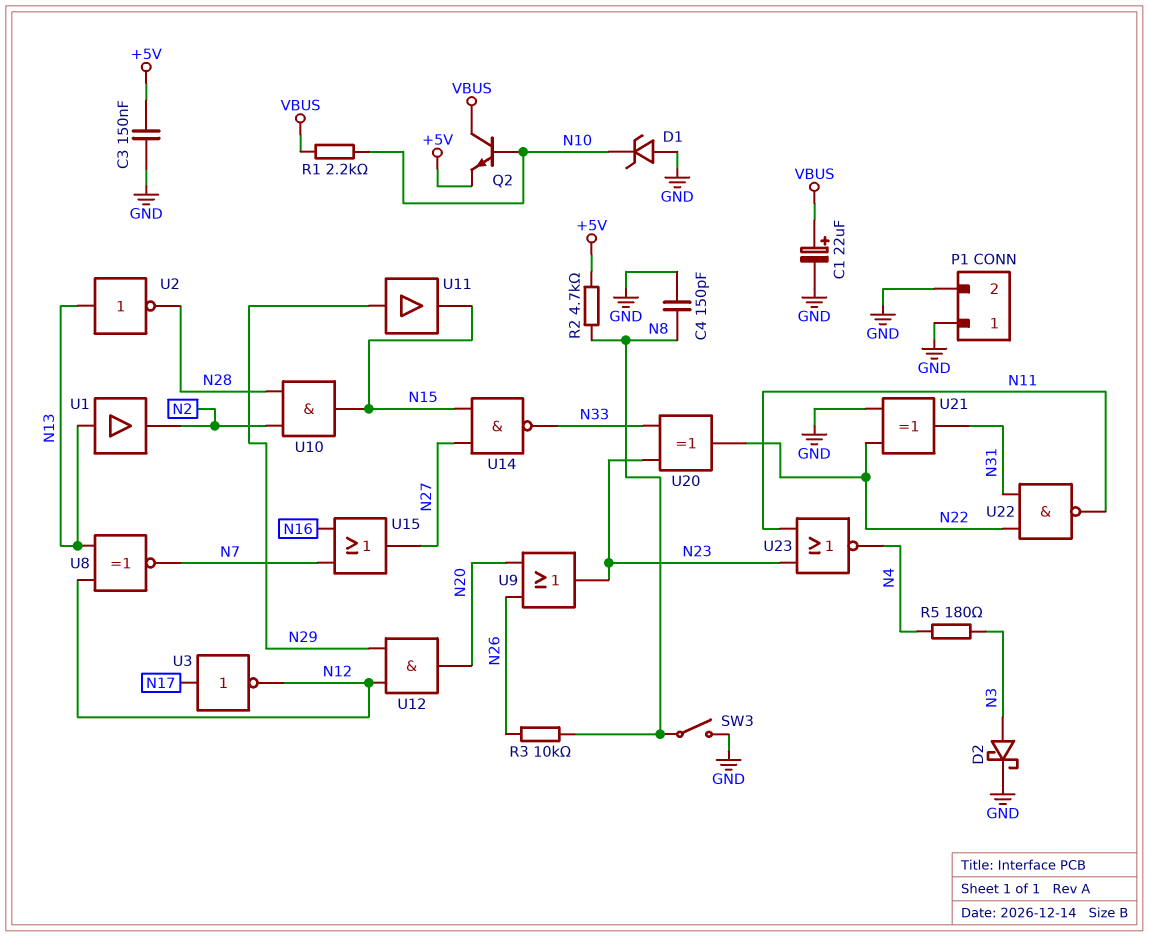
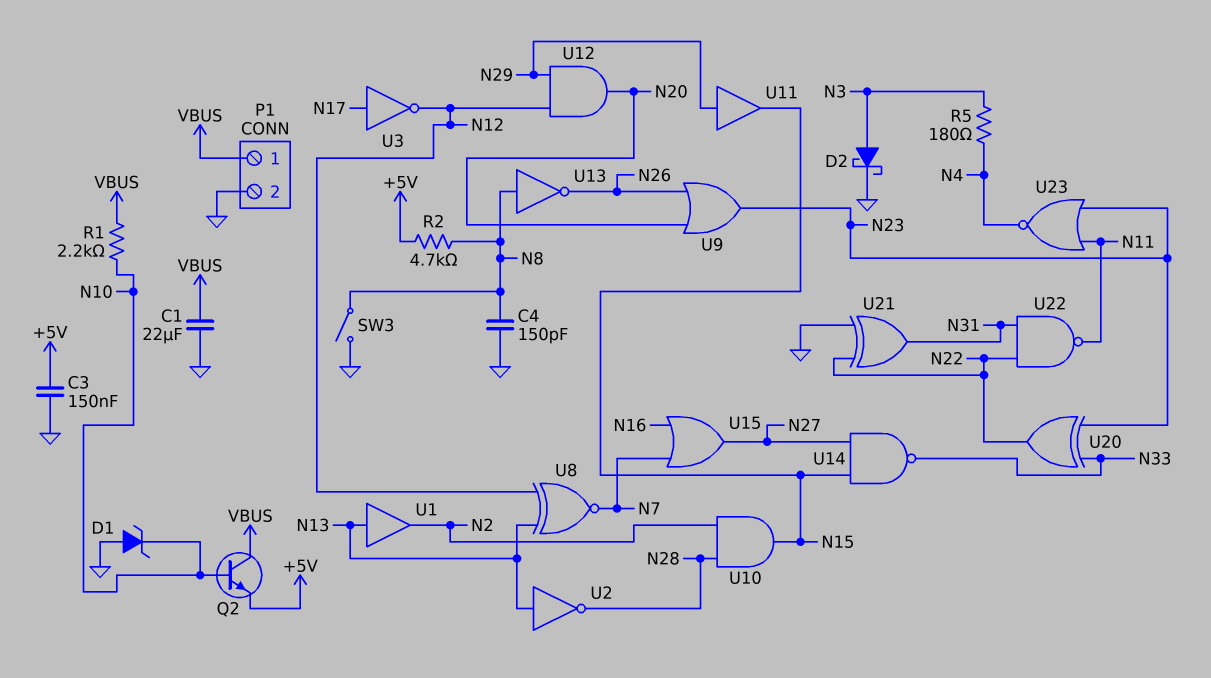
C1: 22uF (plus VBUS, minus GND) -> 22uF (GND, VBUS)
P1 pin 1: GND -> VBUS
R3: 10k (N8, N26) -> none
U13: none -> NOT (in N8, out N26)

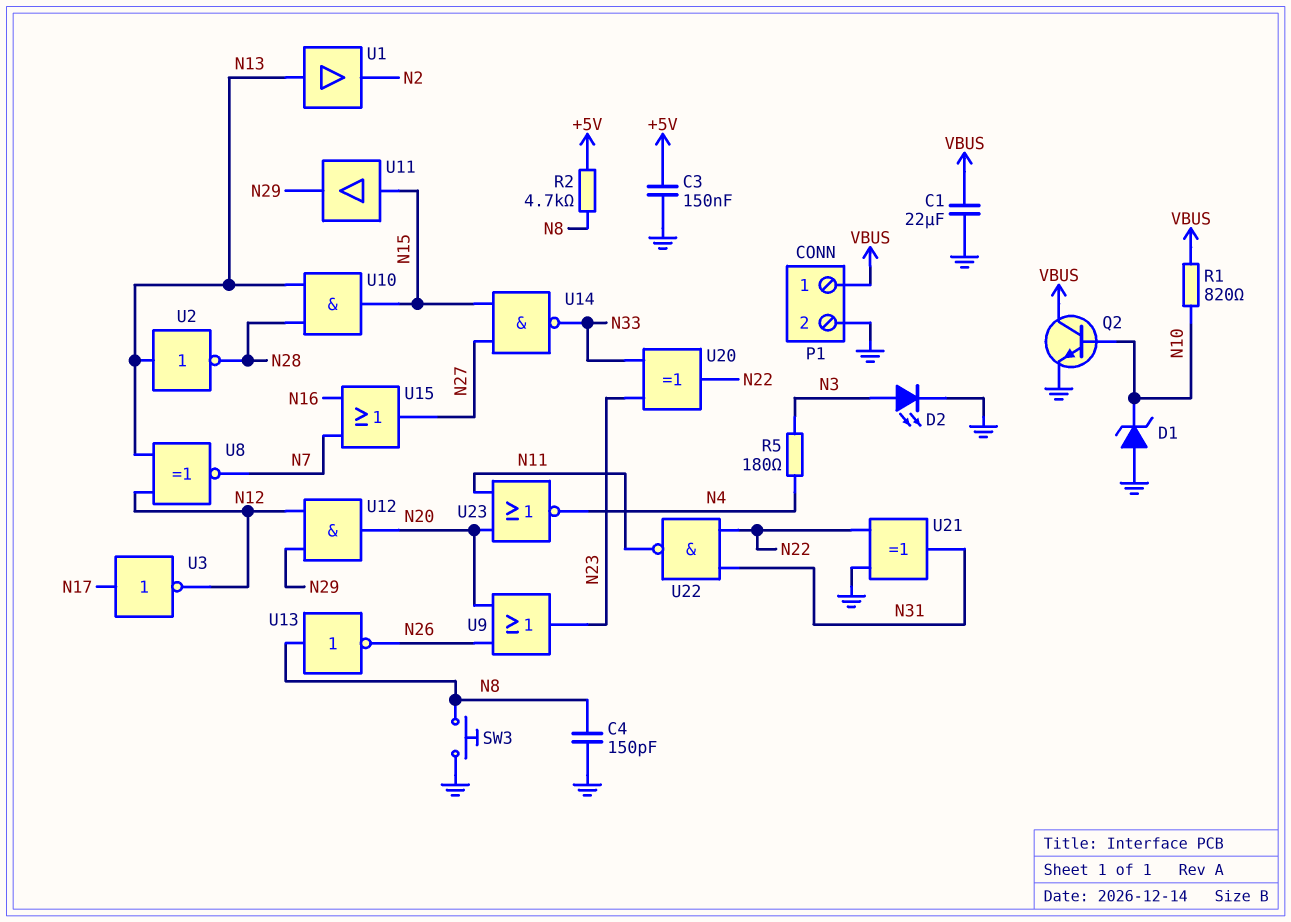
D2: schottky (A N3, K GND) -> LED (A N3, K GND)
Q2: NPN (B N10, C VBUS, E +5V) -> NPN (B N10, C VBUS, E GND)
R1: 2.2k (N10, VBUS) -> 820 (N10, VBUS)
SW3: switch (GND, N8) -> button (GND, N8)
U10: AND (in N2, in N28, out N15) -> AND (in N13, in N28, out N15)
U11: buffer (in N29, out N15) -> buffer (in N15, out N29)
U23: NOR (in N11, in N23, out N4) -> NOR (in N11, in N20, out N4)

